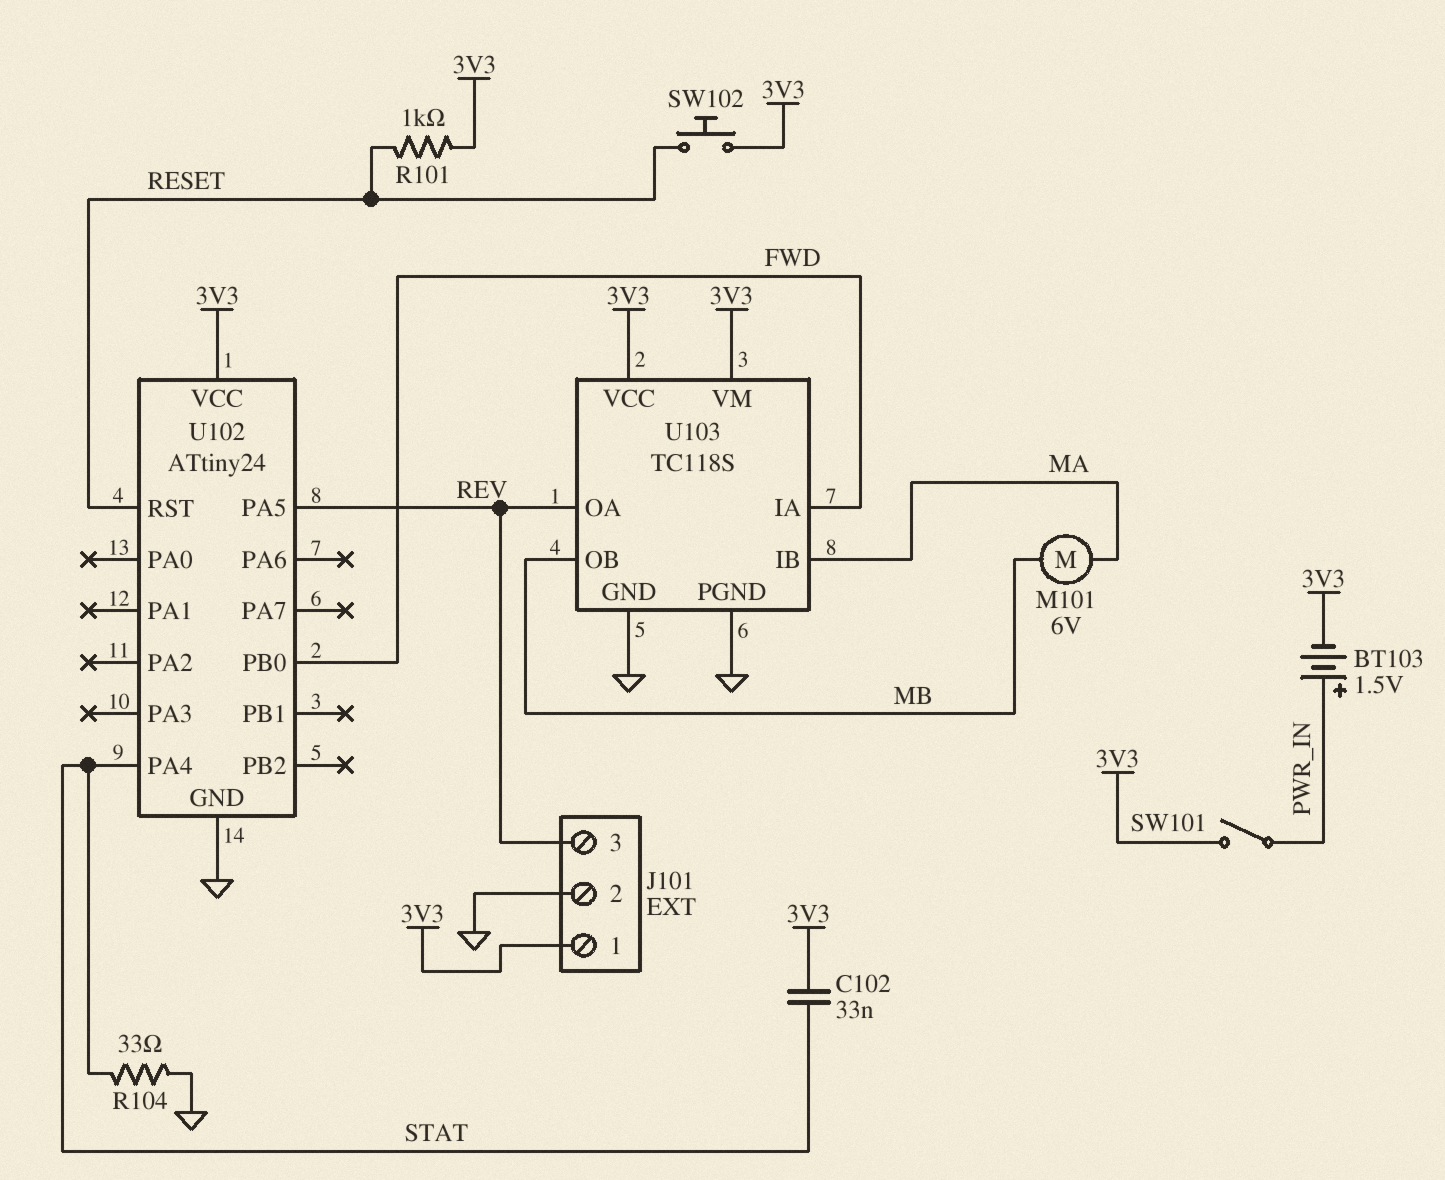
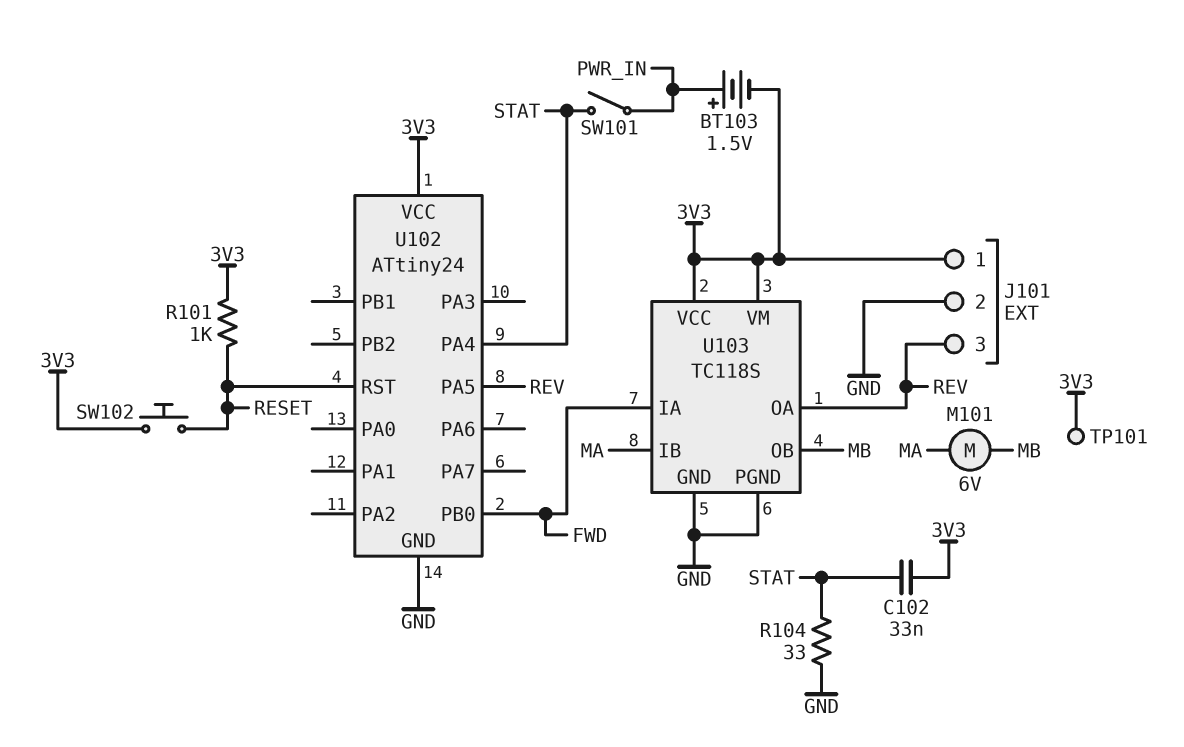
SW101: switch (3V3, PWR_IN) -> switch (PWR_IN, STAT)
TP101: none -> test point (3V3)

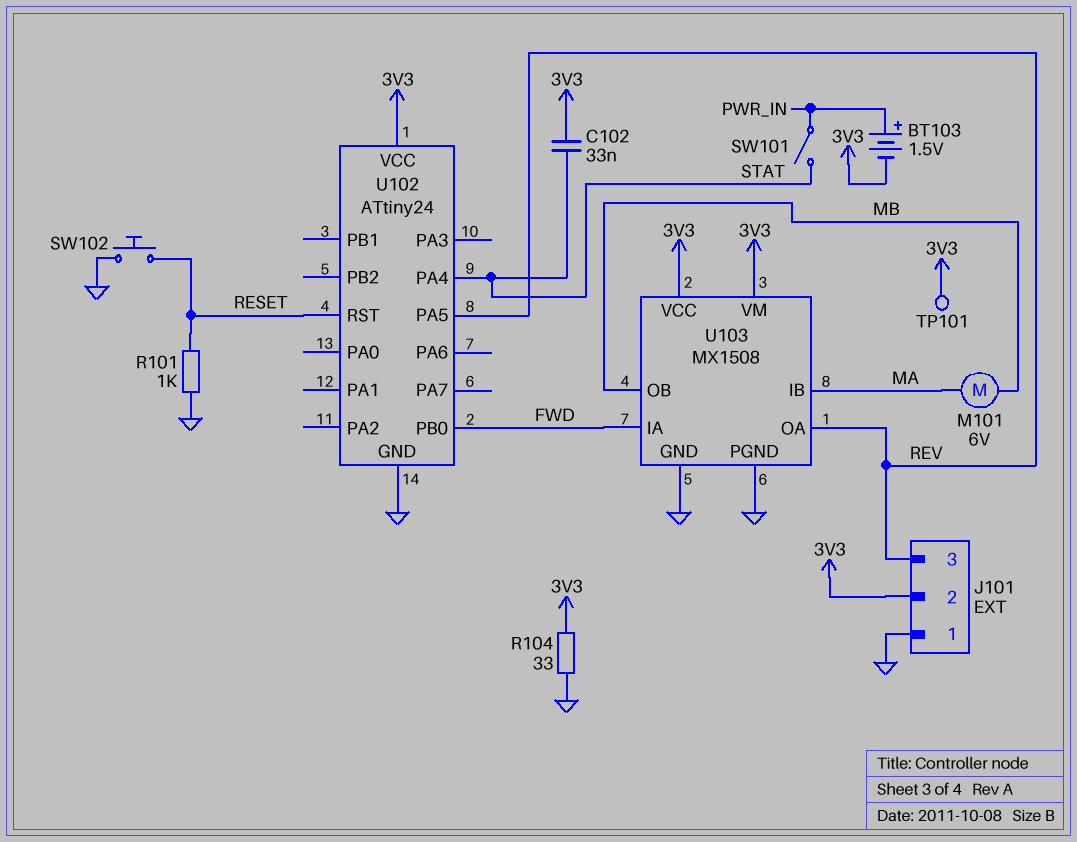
J101 pin 1: 3V3 -> GND
J101 pin 2: GND -> 3V3
R101: 1k (3V3, RESET) -> 1k (GND, RESET)
R104: 33 (GND, STAT) -> 33 (3V3, GND)
SW102: button (3V3, RESET) -> button (GND, RESET)
U103: TC118S -> MX1508

